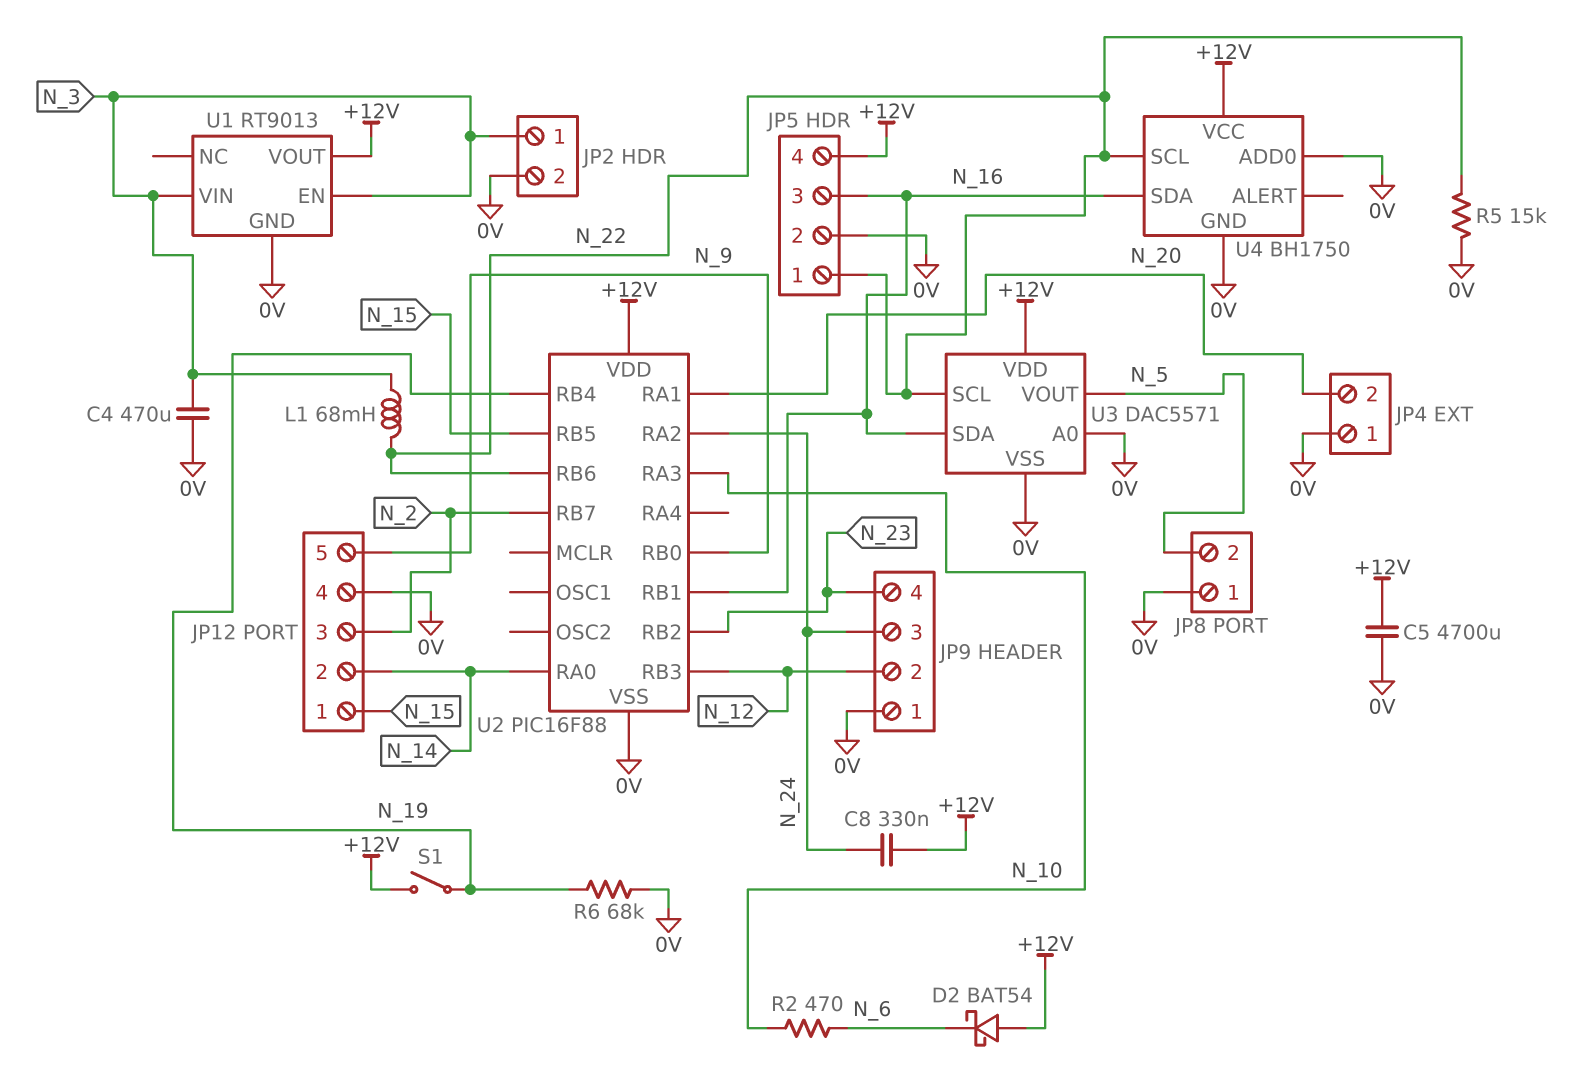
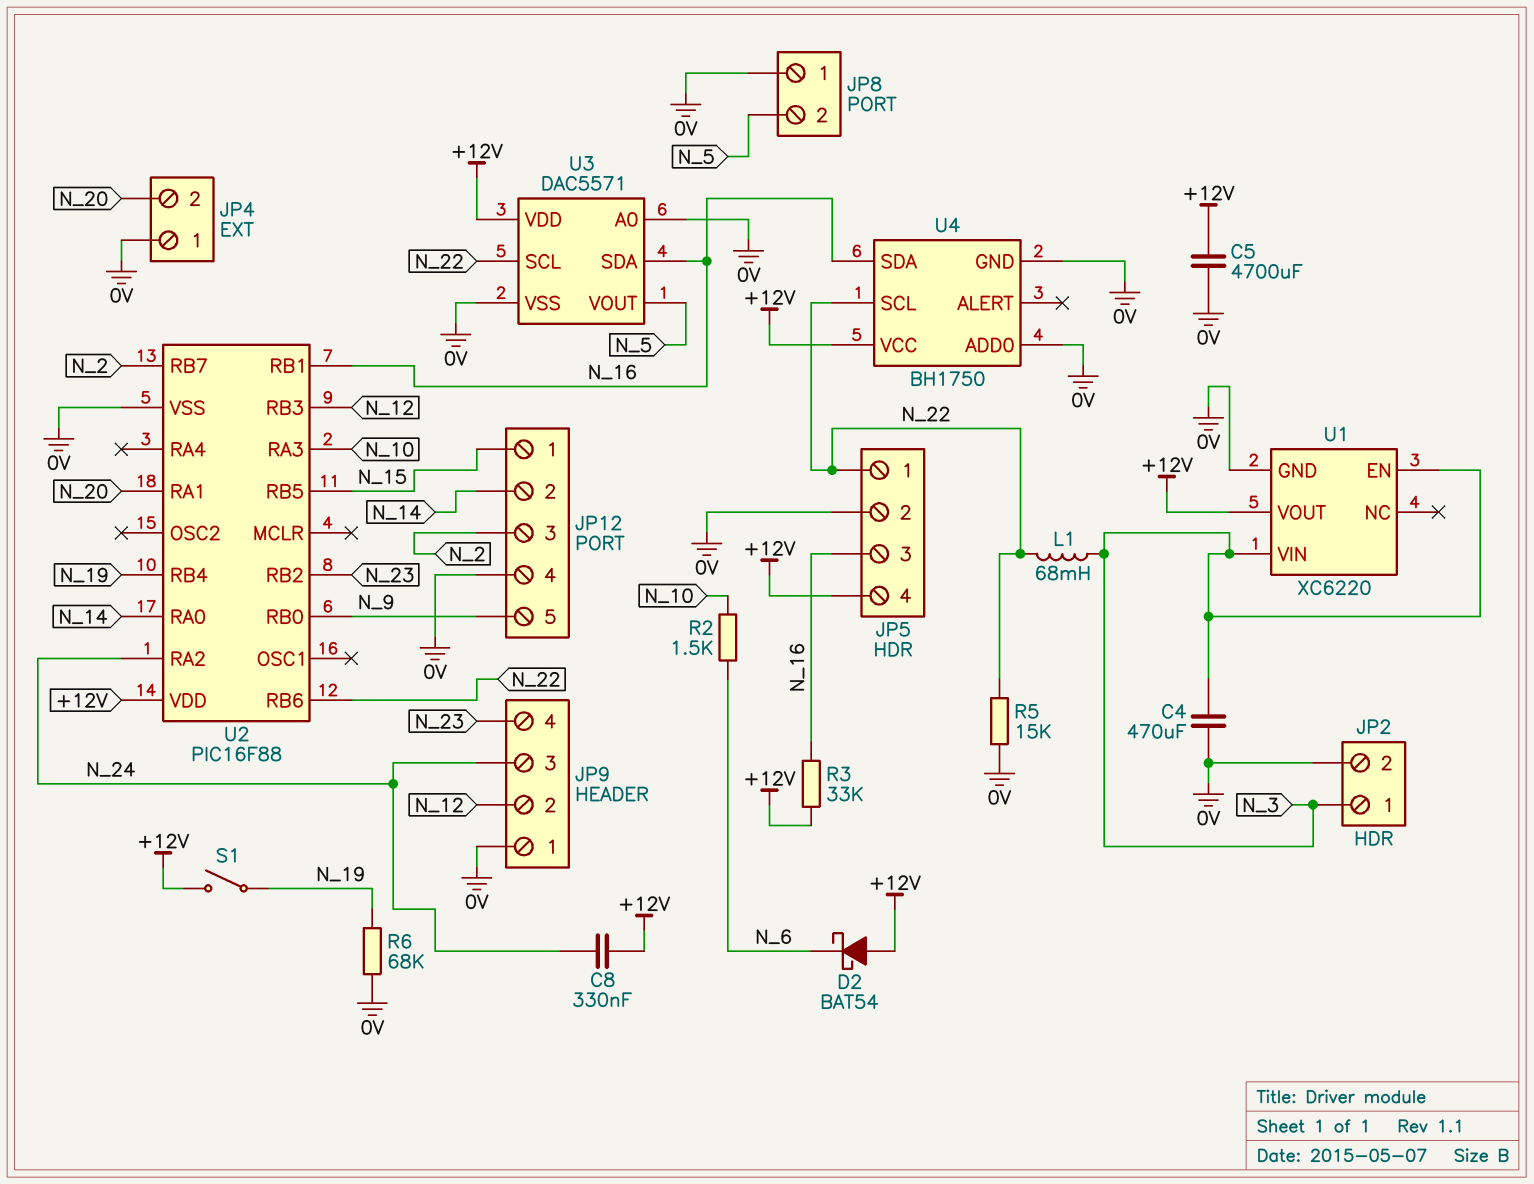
R2: 470 (N_6, N_10) -> 1.5k (N_6, N_10)
R3: none -> 33k (+12V, N_16)
U1: RT9013 -> XC6220

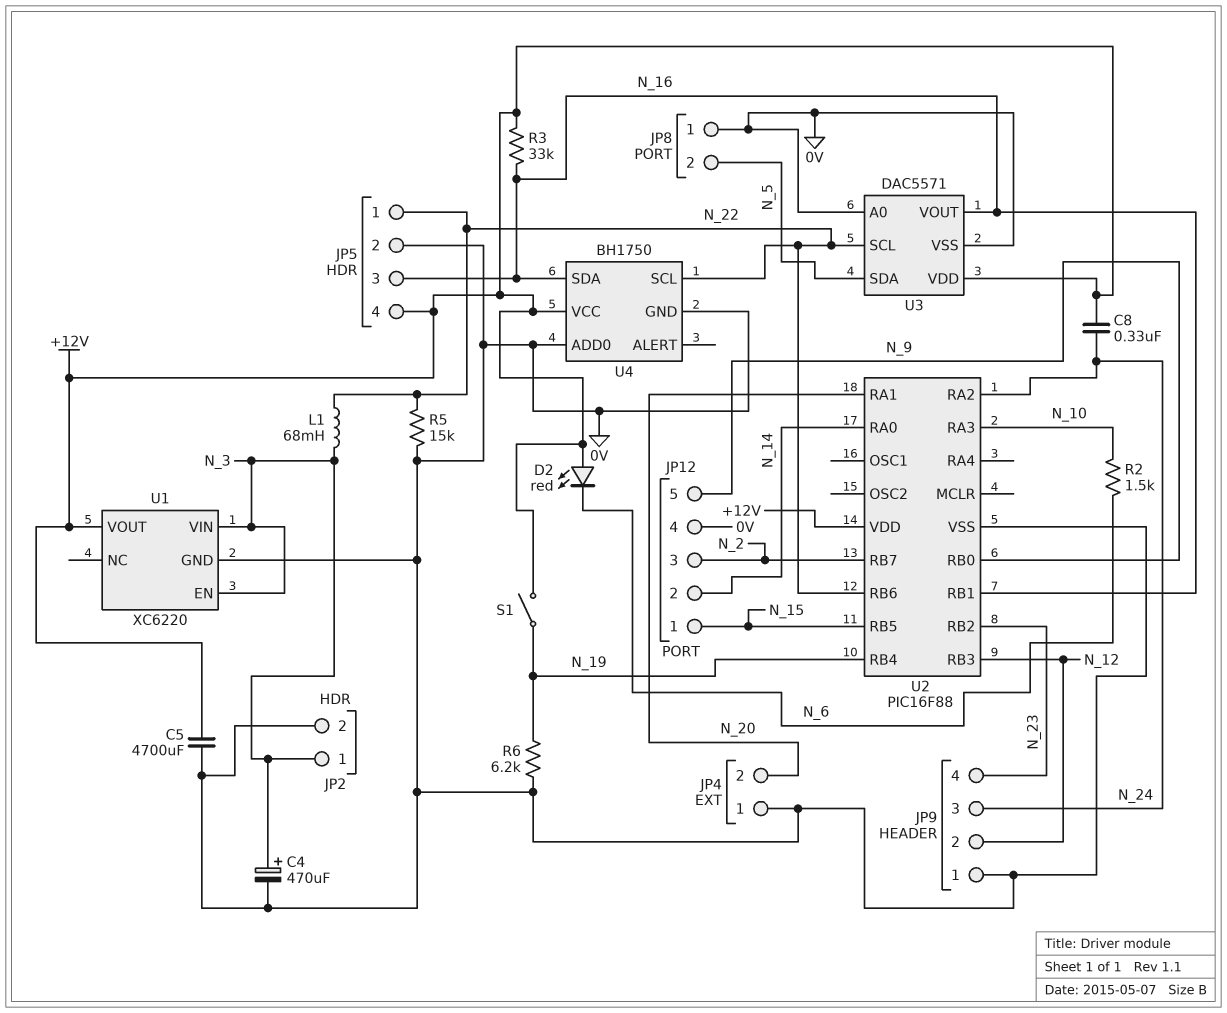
C4: 470uF (0V, N_3) -> 470uF (plus N_3, minus 0V)
D2: schottky BAT54 (A +12V, K N_6) -> LED red (A +12V, K N_6)
R6: 68k (0V, N_19) -> 6.2k (0V, N_19)
U3 pin SDA: N_16 -> N_5
U3 pin VOUT: N_5 -> N_16

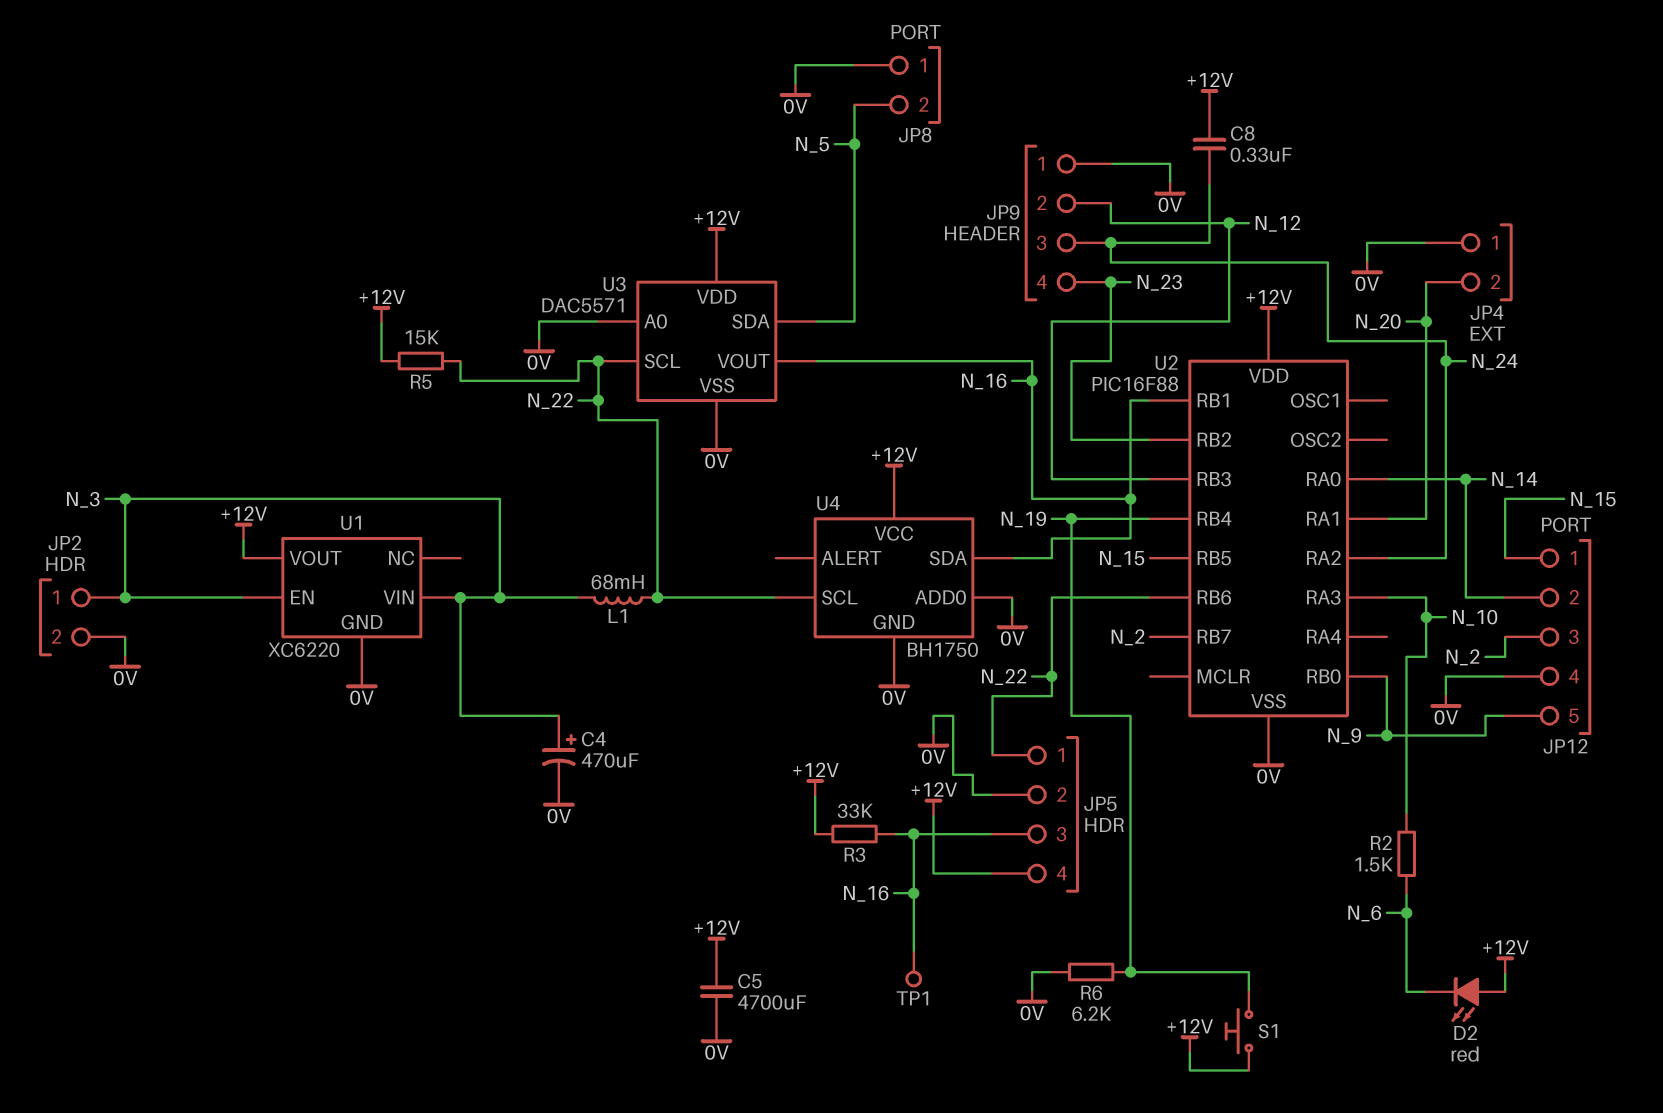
R5: 15k (0V, N_22) -> 15k (+12V, N_22)
S1: switch (+12V, N_19) -> button (+12V, N_19)
TP1: none -> test point (N_16)

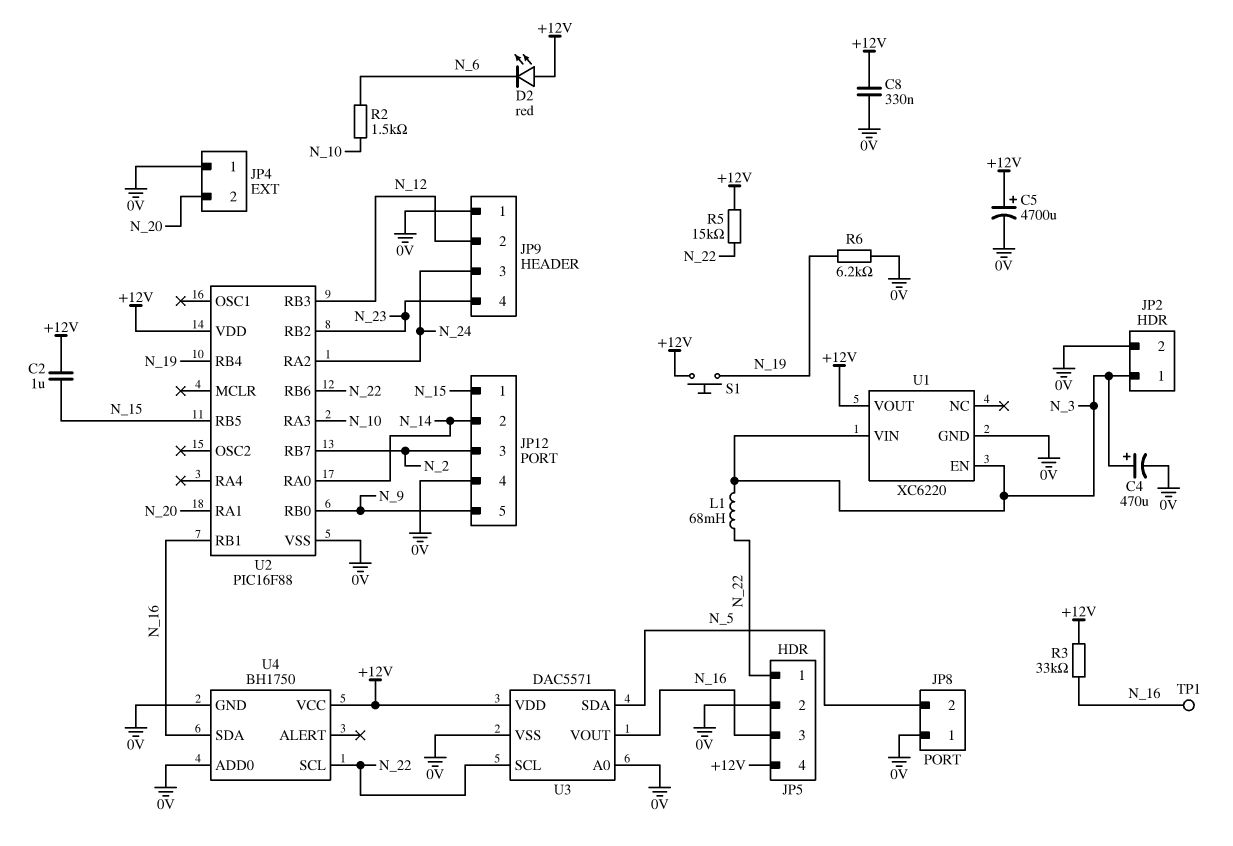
C2: none -> 1uF (+12V, N_15)
C5: 4700uF (+12V, 0V) -> 4700uF (plus +12V, minus 0V)
C8: 330nF (+12V, N_24) -> 330nF (+12V, 0V)

